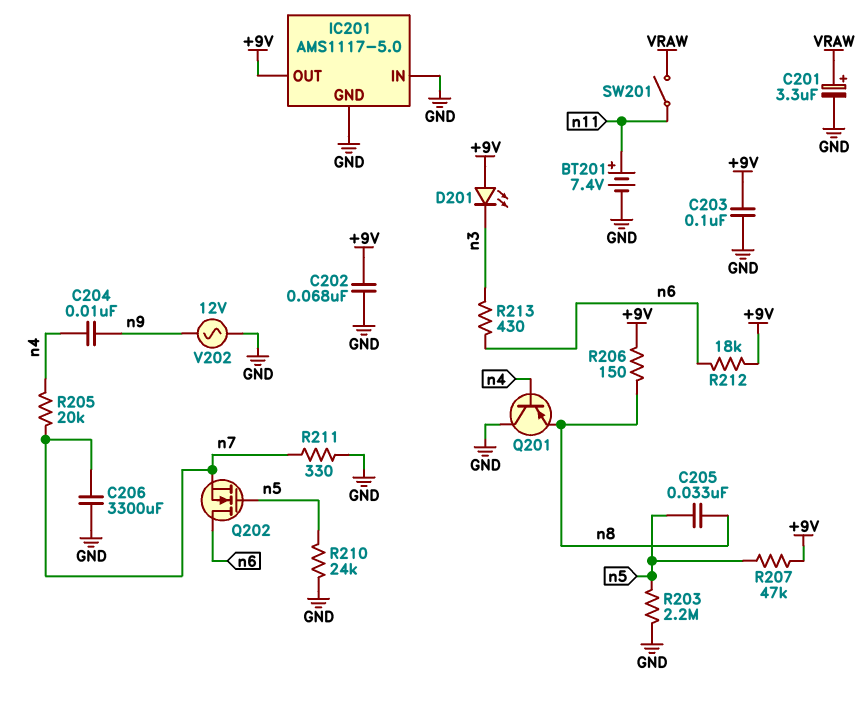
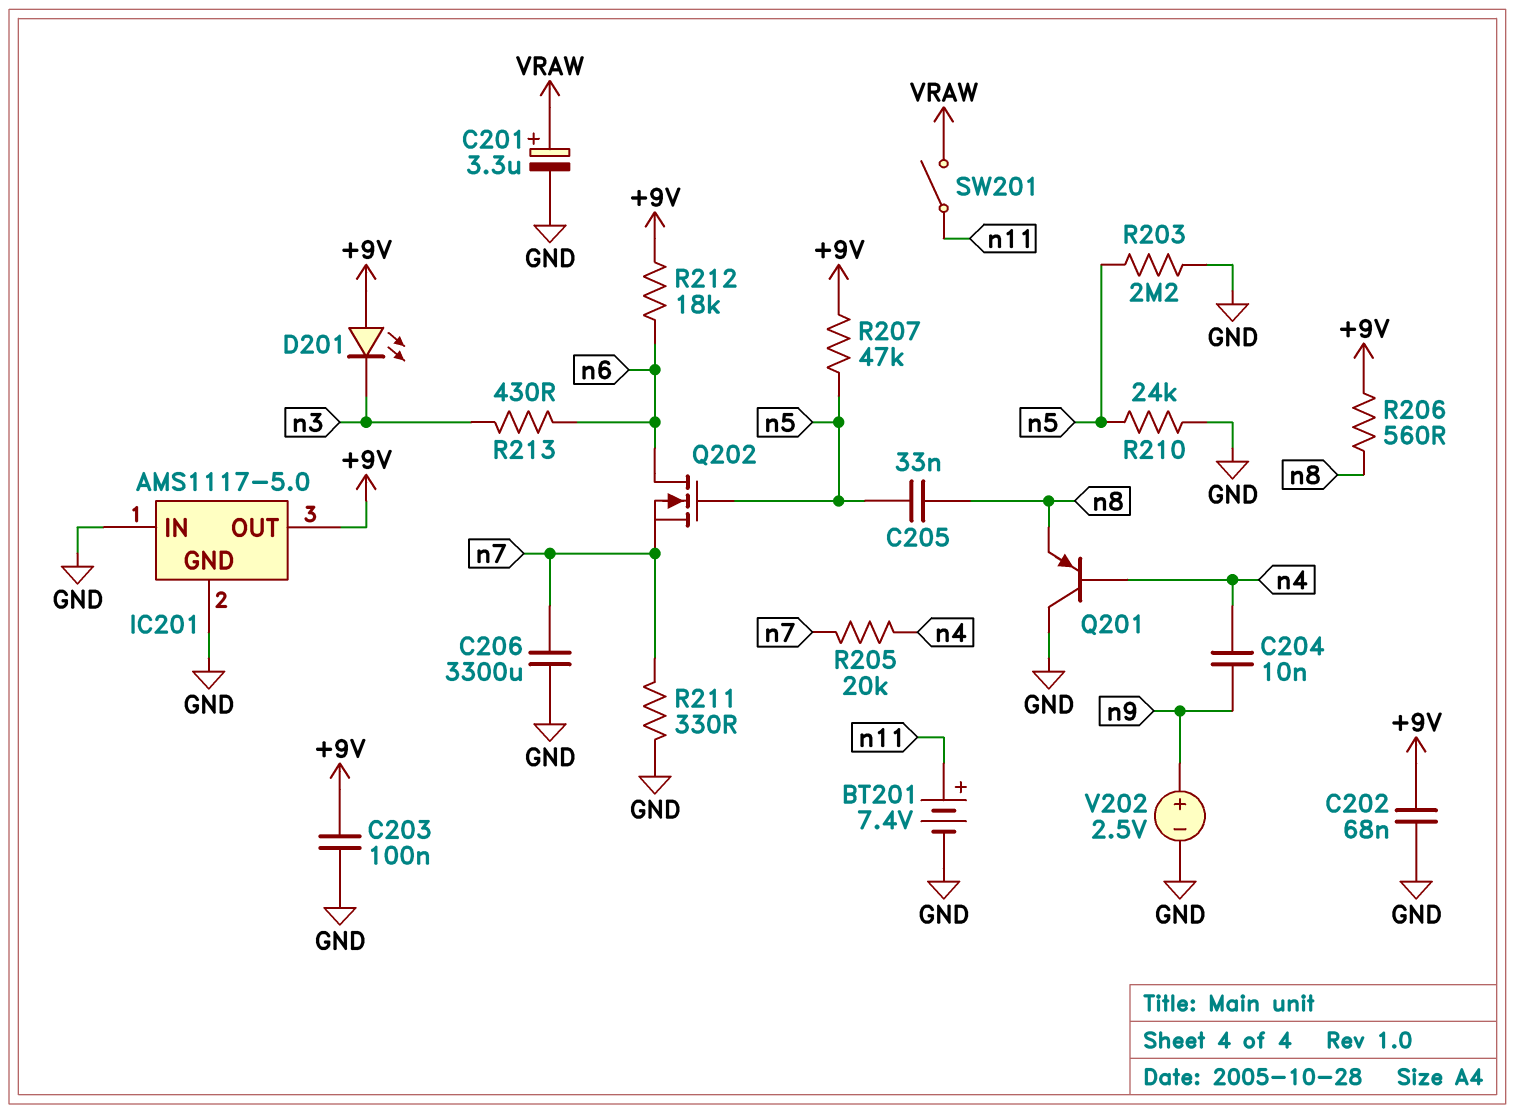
R206: 150 (+9V, n8) -> 560 (+9V, n8)
V202: AC 12V (GND, n9) -> 2.5V (plus n9, minus GND)

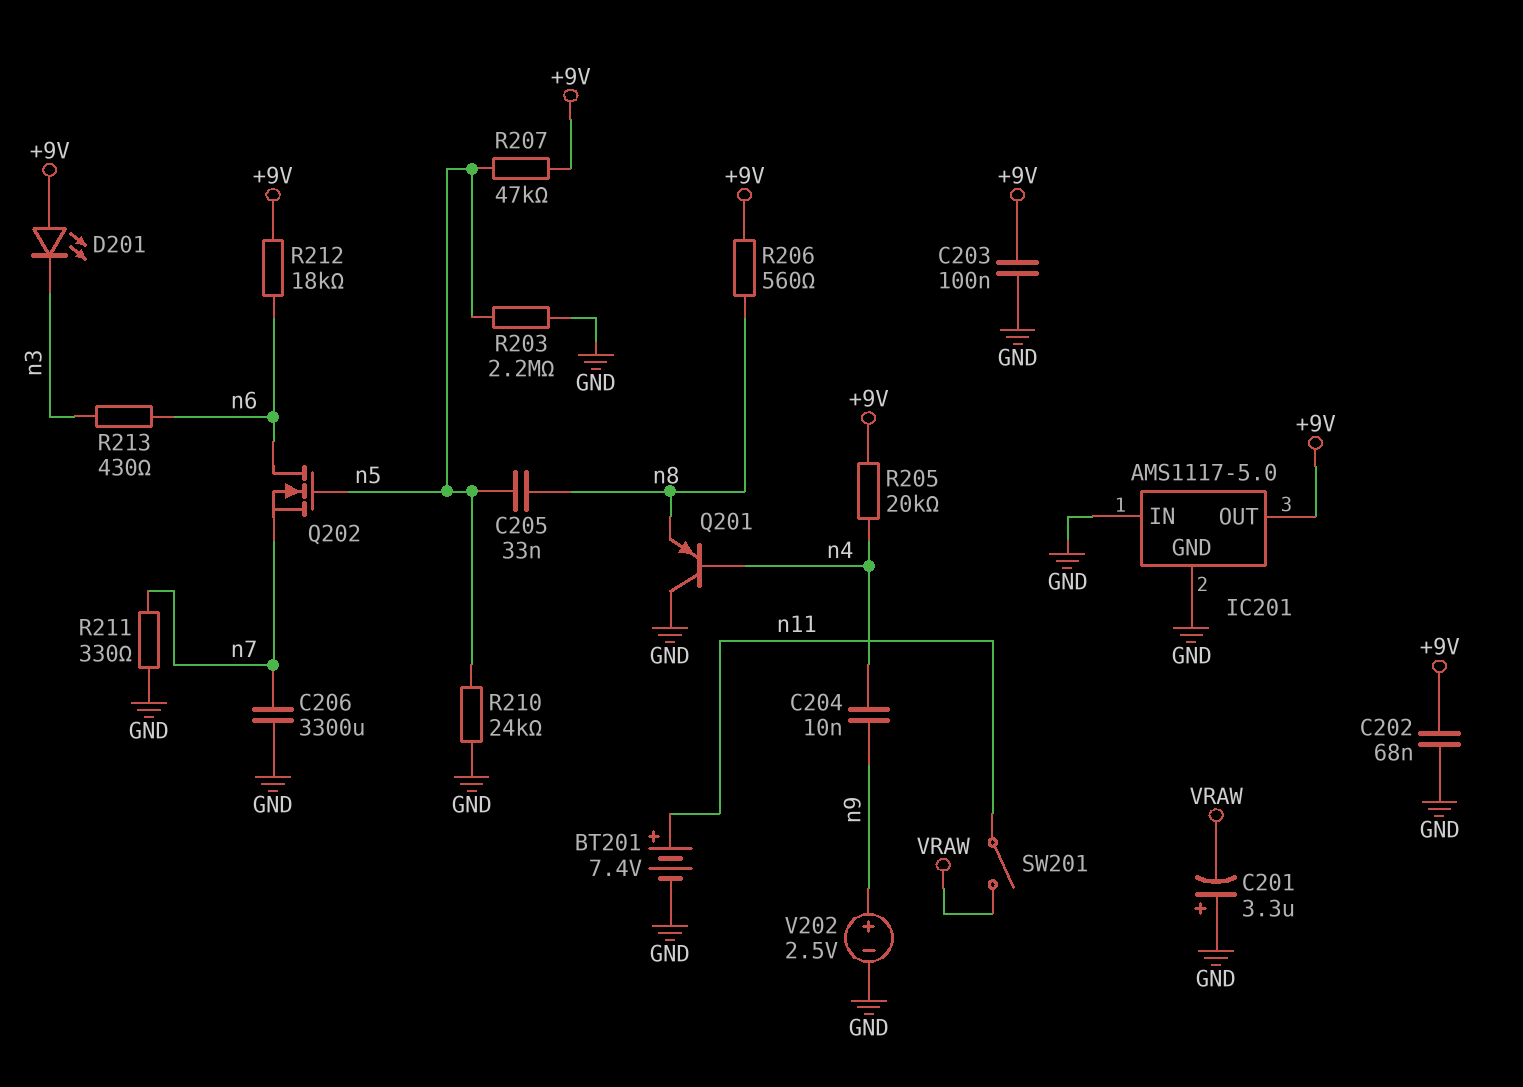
C201: 3.3uF (plus VRAW, minus GND) -> 3.3uF (plus GND, minus VRAW)
R205: 20k (n4, n7) -> 20k (+9V, n4)

